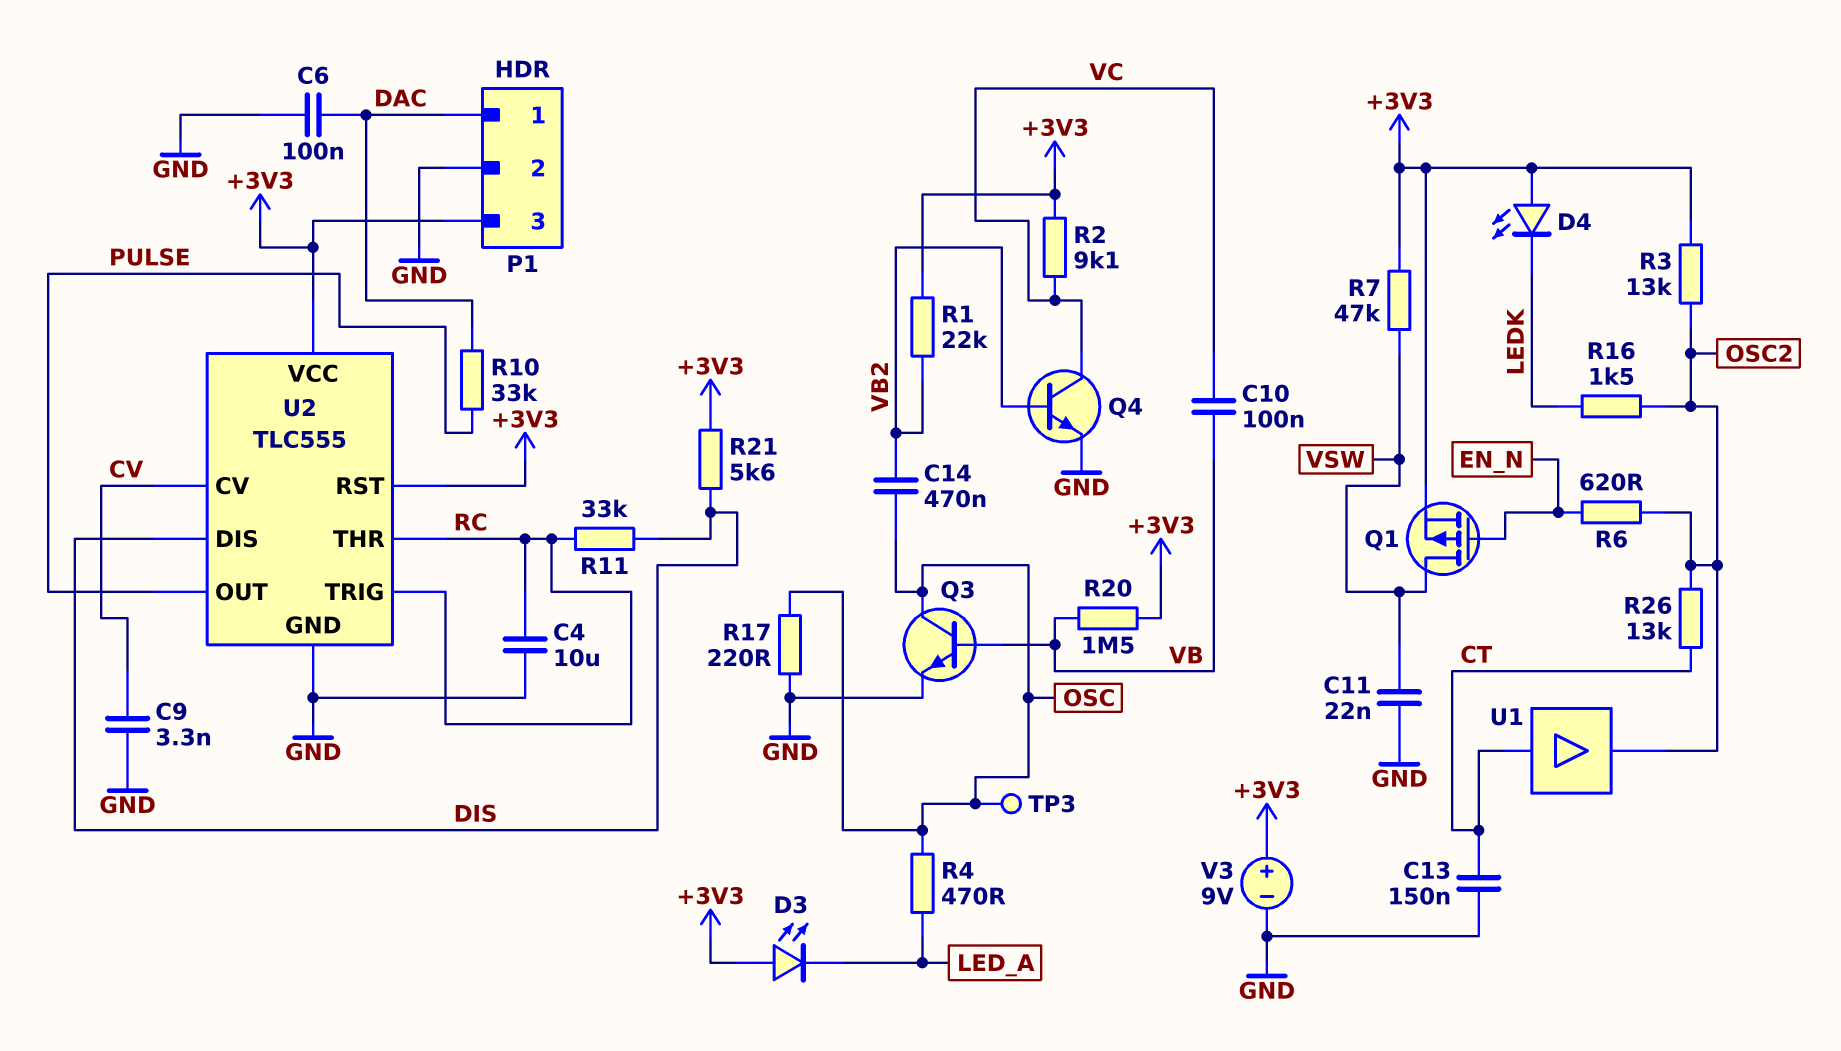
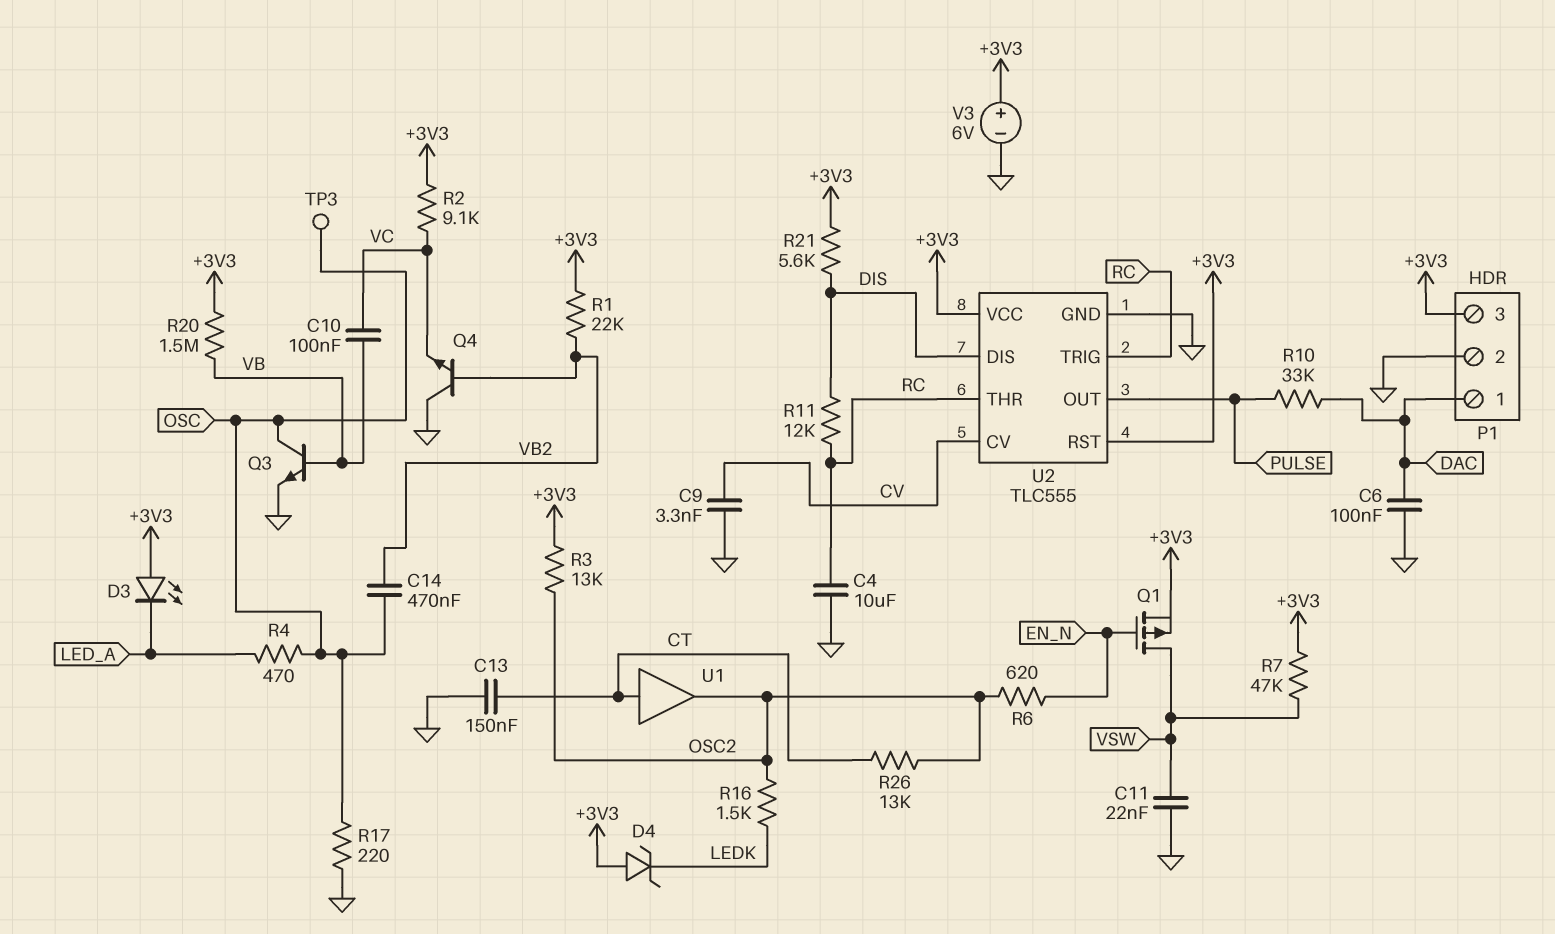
D4: LED (A +3V3, K LEDK) -> zener (A +3V3, K LEDK)
Q4: NPN (B VB2, C VC, E GND) -> NPN (B VB2, C GND, E VC)
R11: 33k (DIS, RC) -> 12k (DIS, RC)
V3: 9V (plus +3V3, minus GND) -> 6V (plus +3V3, minus GND)

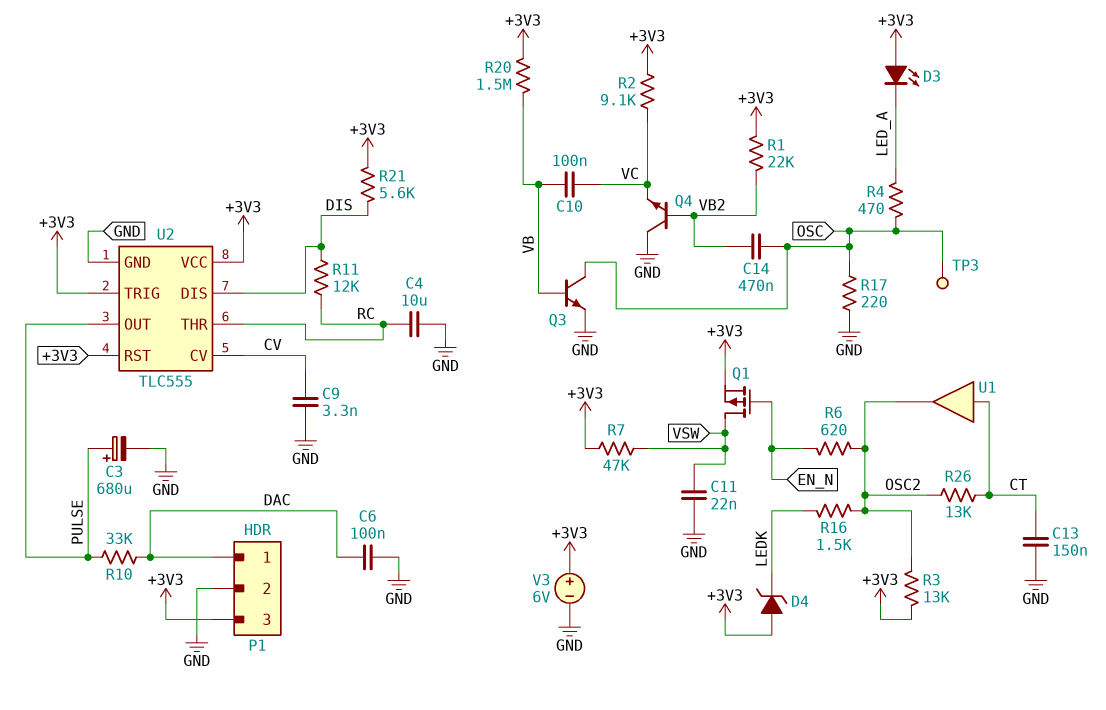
C3: none -> 680uF (plus PULSE, minus GND)
U2 pin TRIG: RC -> +3V3

